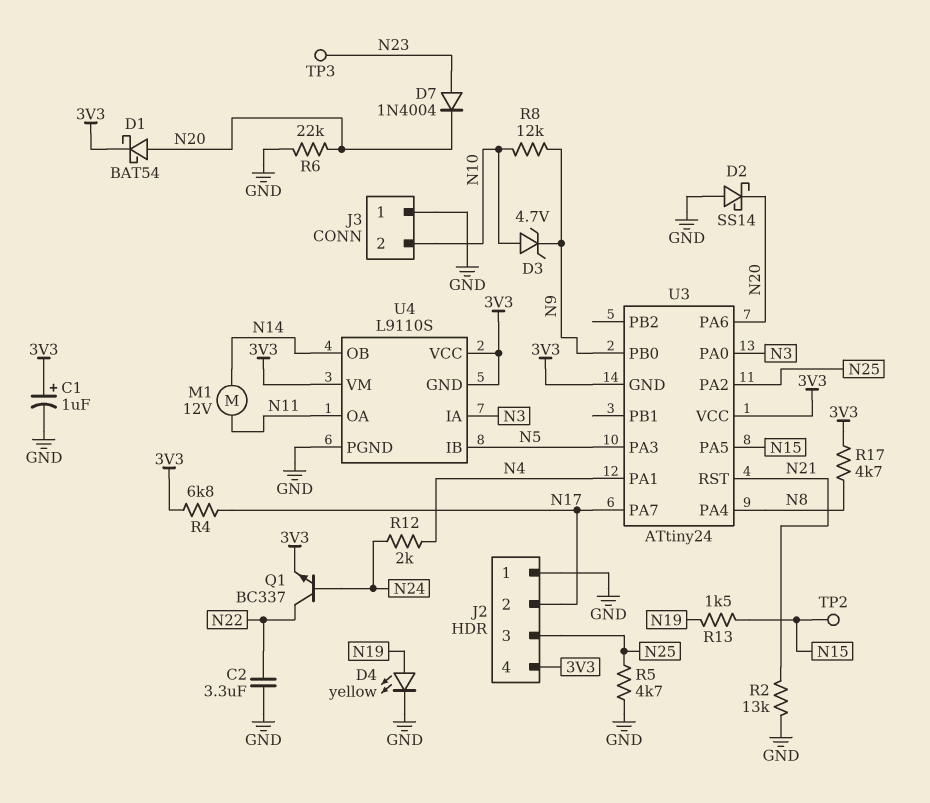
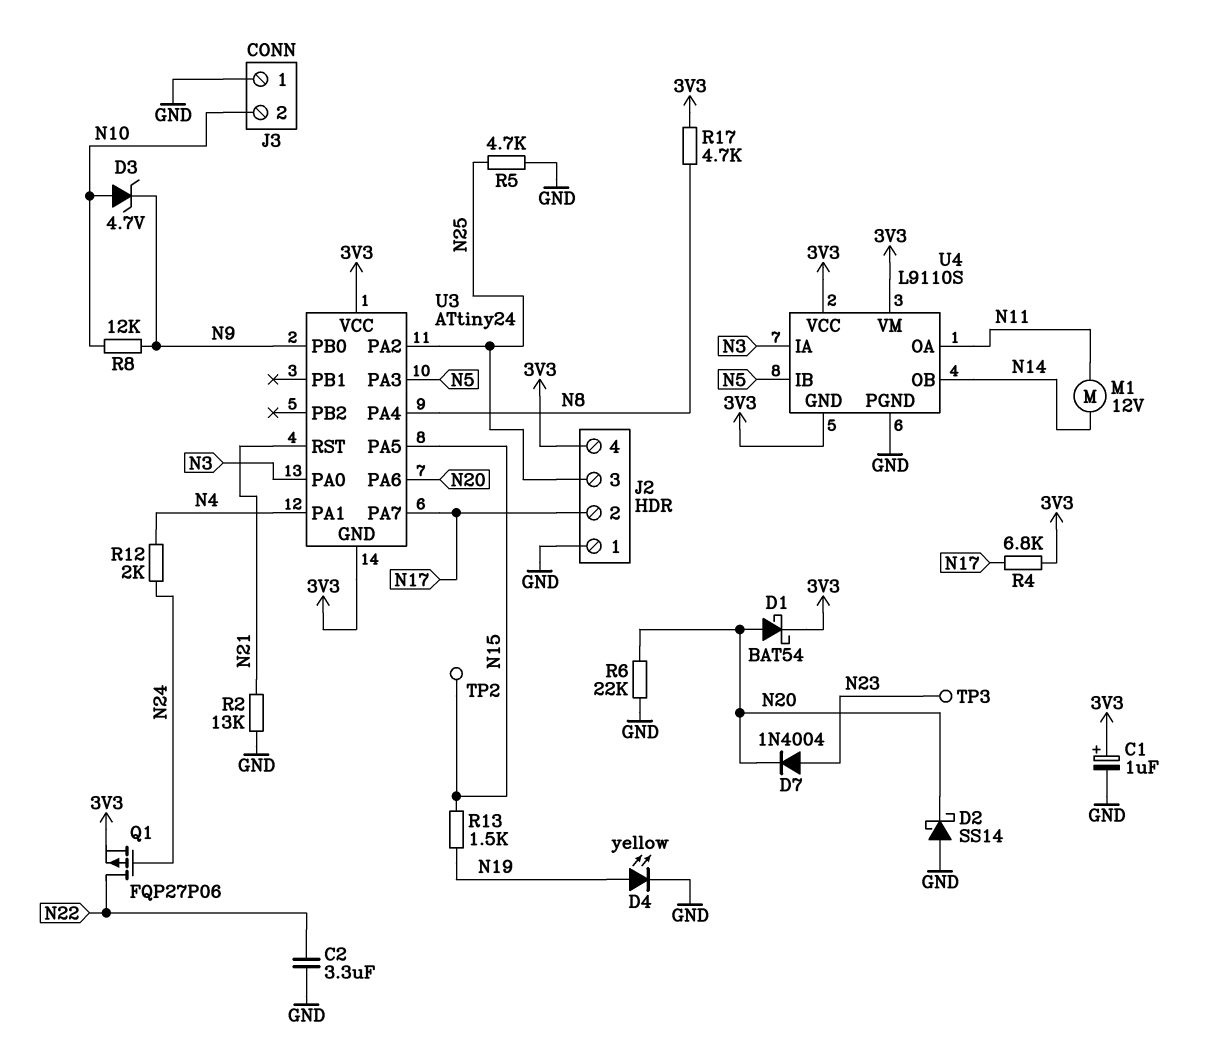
Q1: NPN BC337 (B N24, C N22, E 3V3) -> PMOS FQP27P06 (G N24, D N22, S 3V3)

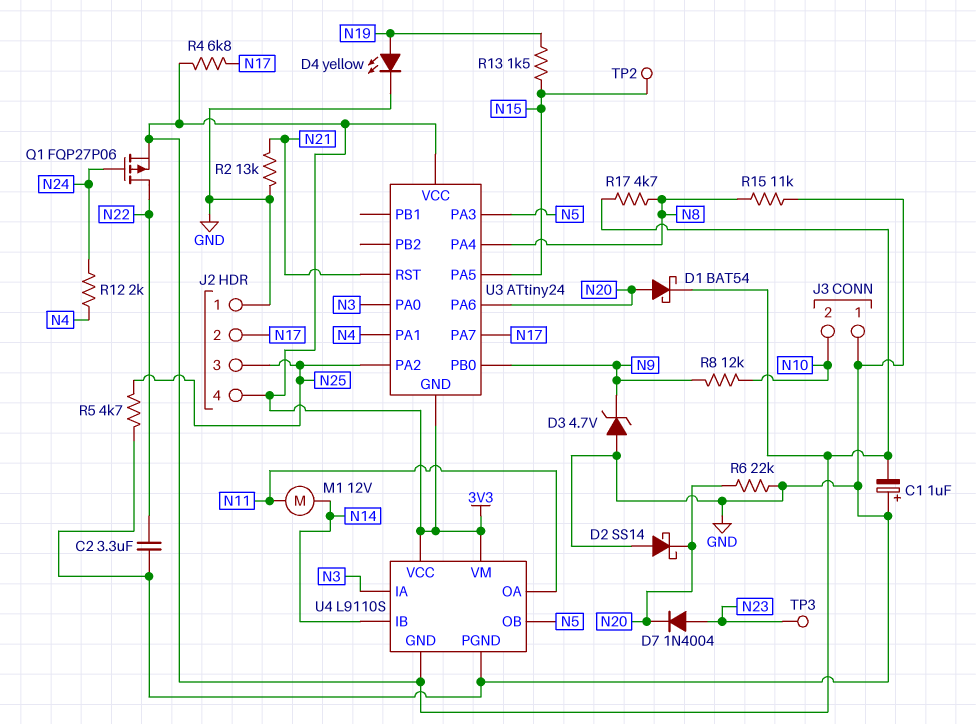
C1: 1uF (plus 3V3, minus GND) -> 1uF (plus GND, minus 3V3)
D3: zener 4.7V (A N10, K N9) -> zener 4.7V (A GND, K N9)
R15: none -> 11k (GND, N8)
U4 pin IB: N5 -> N14
U4 pin OB: N14 -> N5

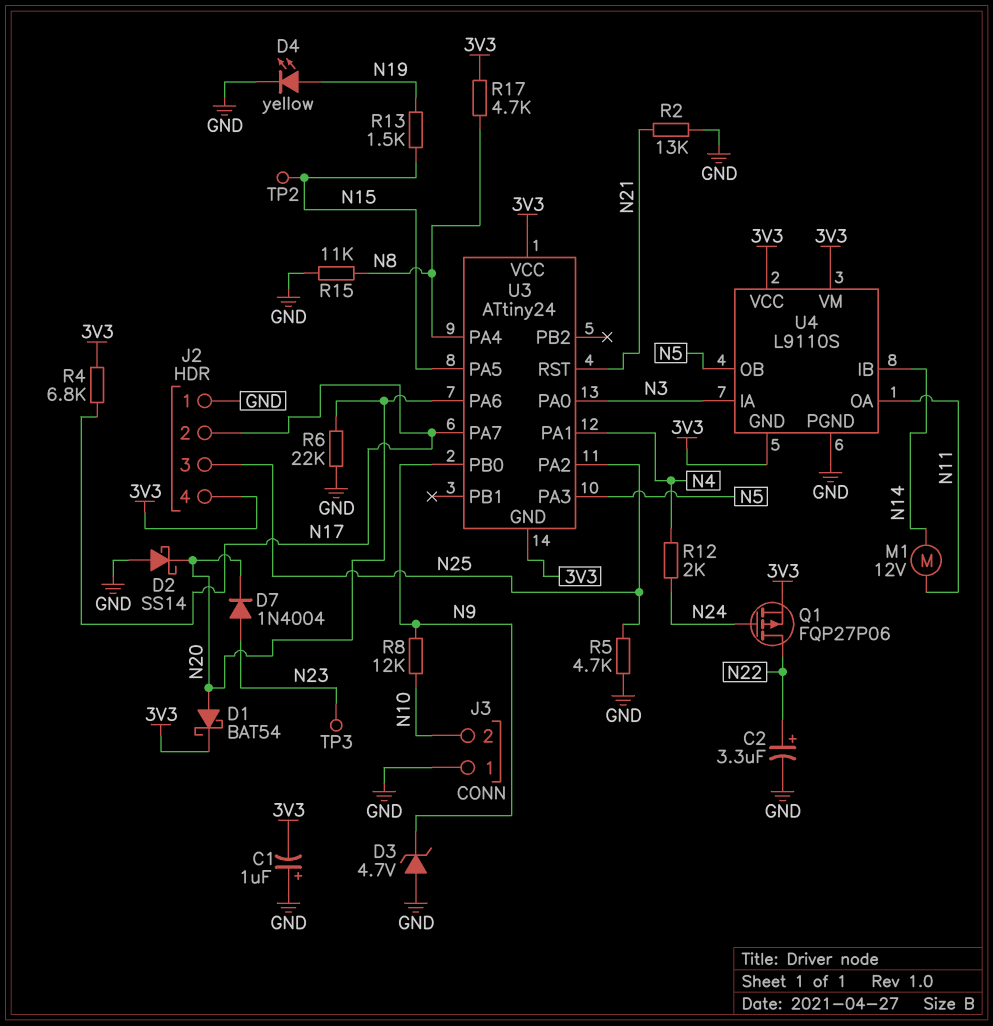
C2: 3.3uF (GND, N22) -> 3.3uF (plus N22, minus GND)

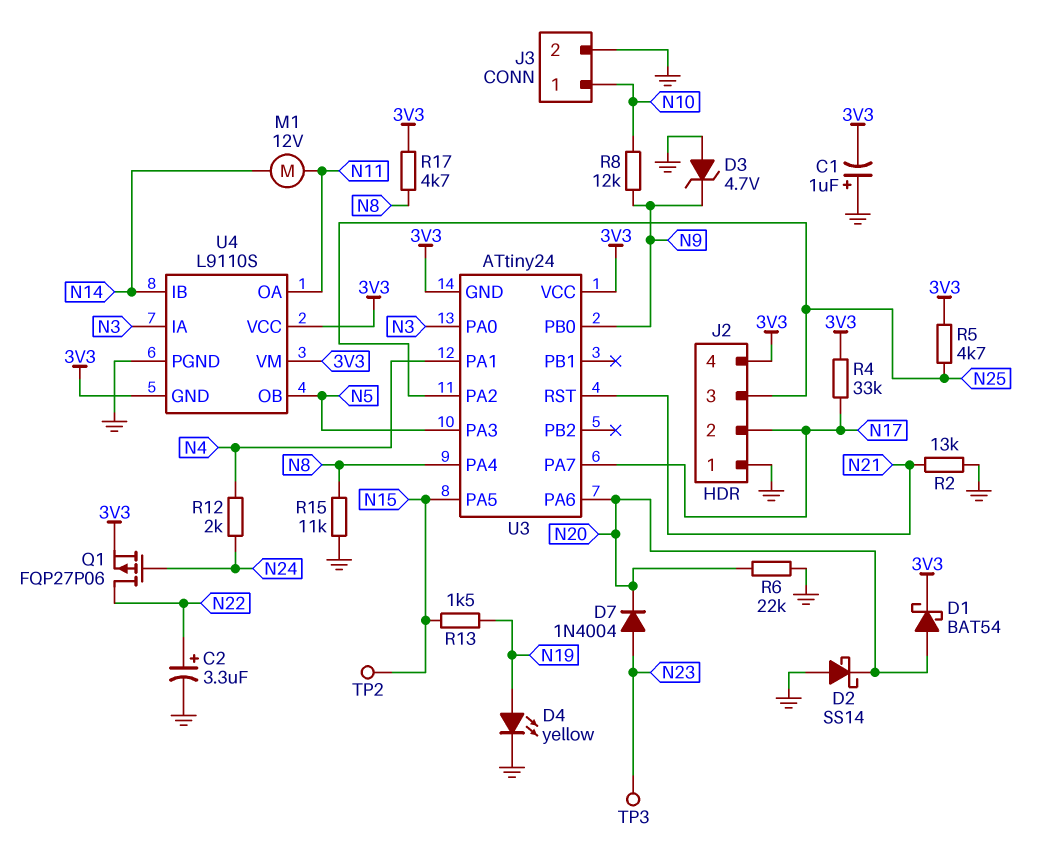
J3 pin 1: GND -> N10
J3 pin 2: N10 -> GND
R4: 6.8k (3V3, N17) -> 33k (3V3, N17)
R5: 4.7k (GND, N25) -> 4.7k (3V3, N25)

